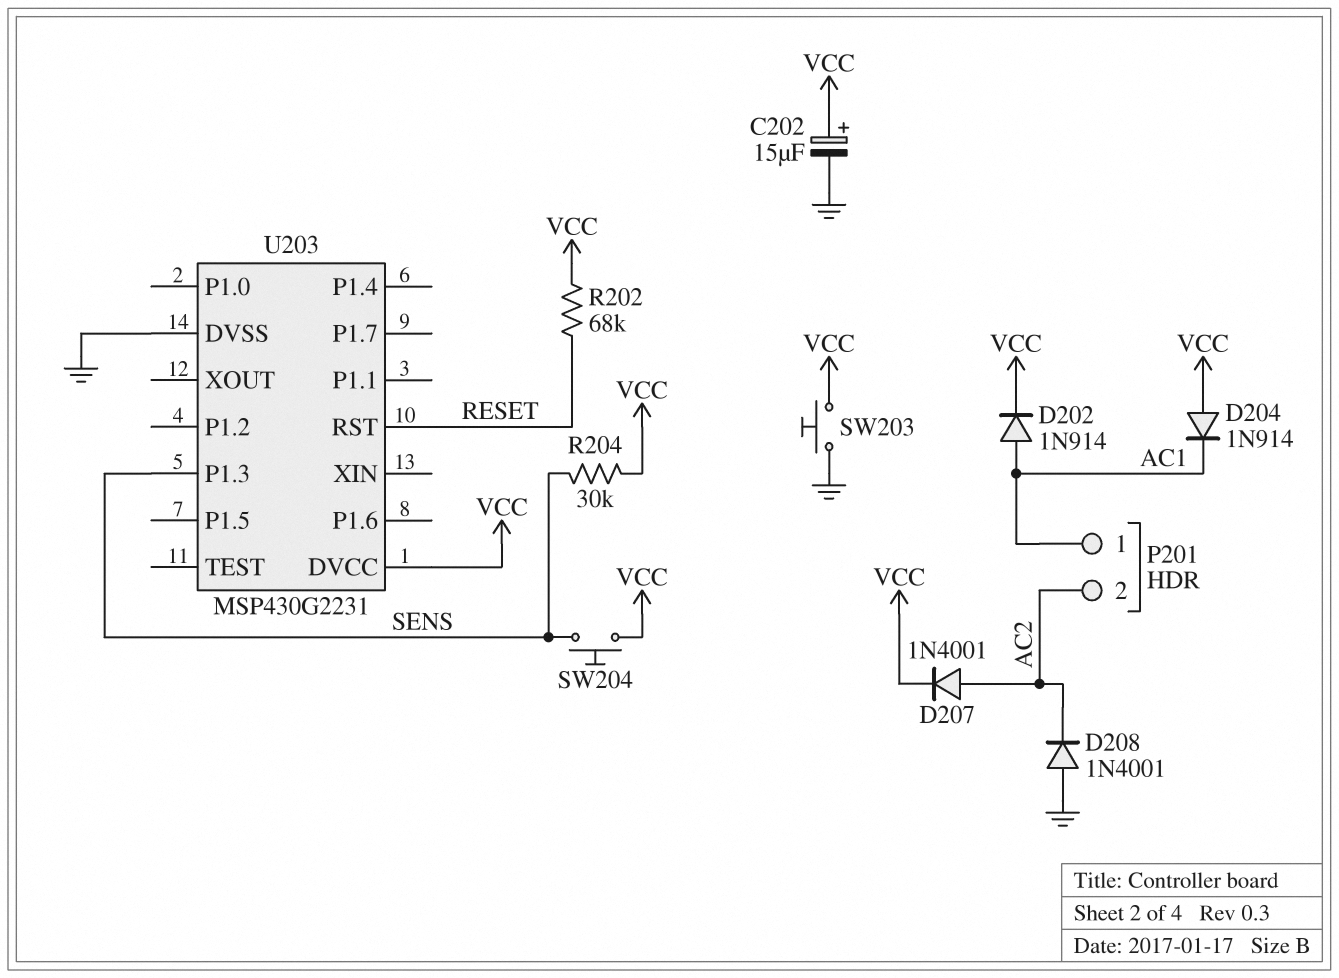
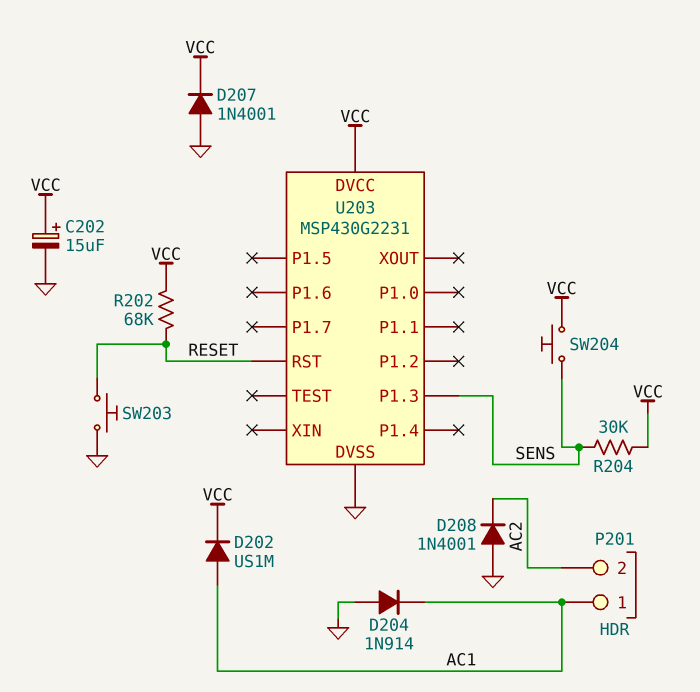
D202: diode 1N914 (A AC1, K VCC) -> diode US1M (A AC1, K VCC)
D204: diode 1N914 (A VCC, K AC1) -> diode 1N914 (A GND, K AC1)
D207: diode 1N4001 (A AC2, K VCC) -> diode 1N4001 (A GND, K VCC)
SW203: button (GND, VCC) -> button (GND, RESET)

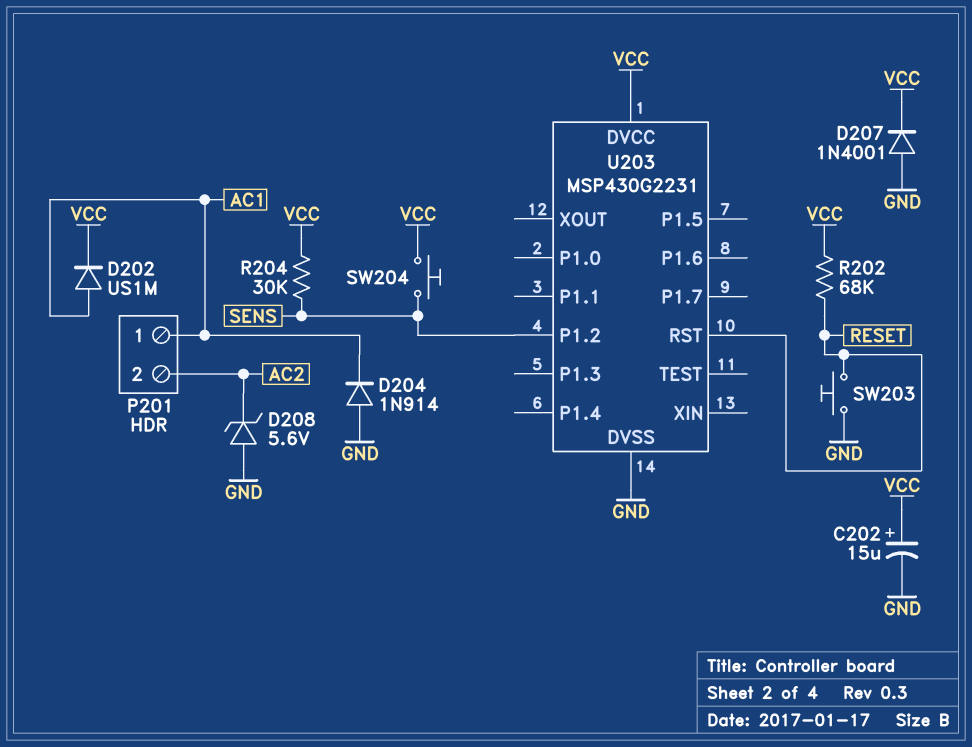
D208: diode 1N4001 (A GND, K AC2) -> zener 5.6V (A GND, K AC2)
U203 pin P1.2: none -> SENS
U203 pin P1.3: SENS -> none

